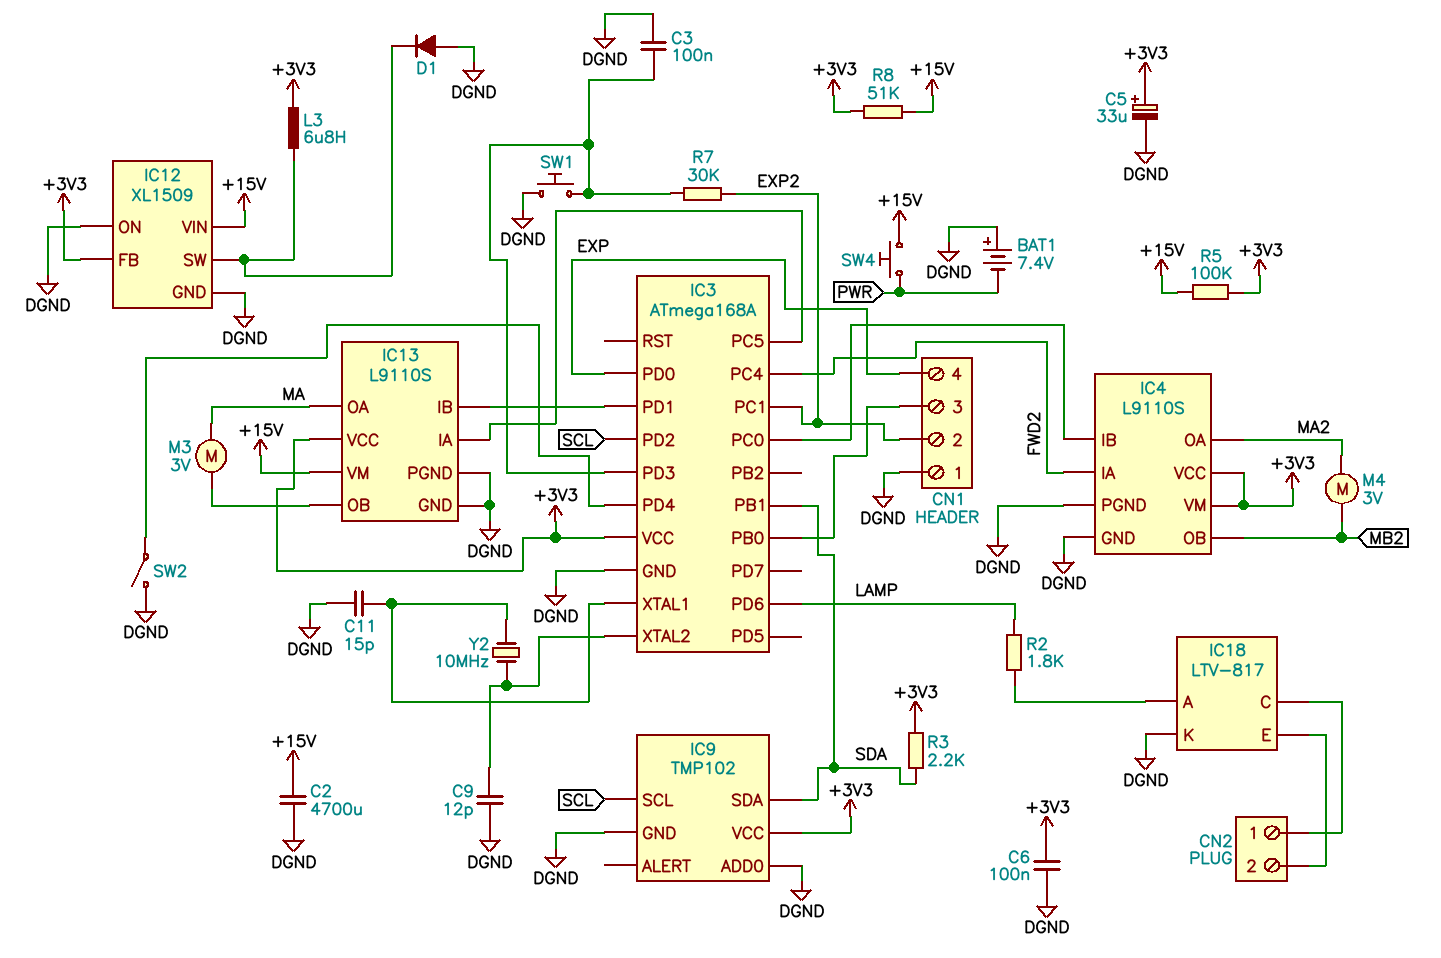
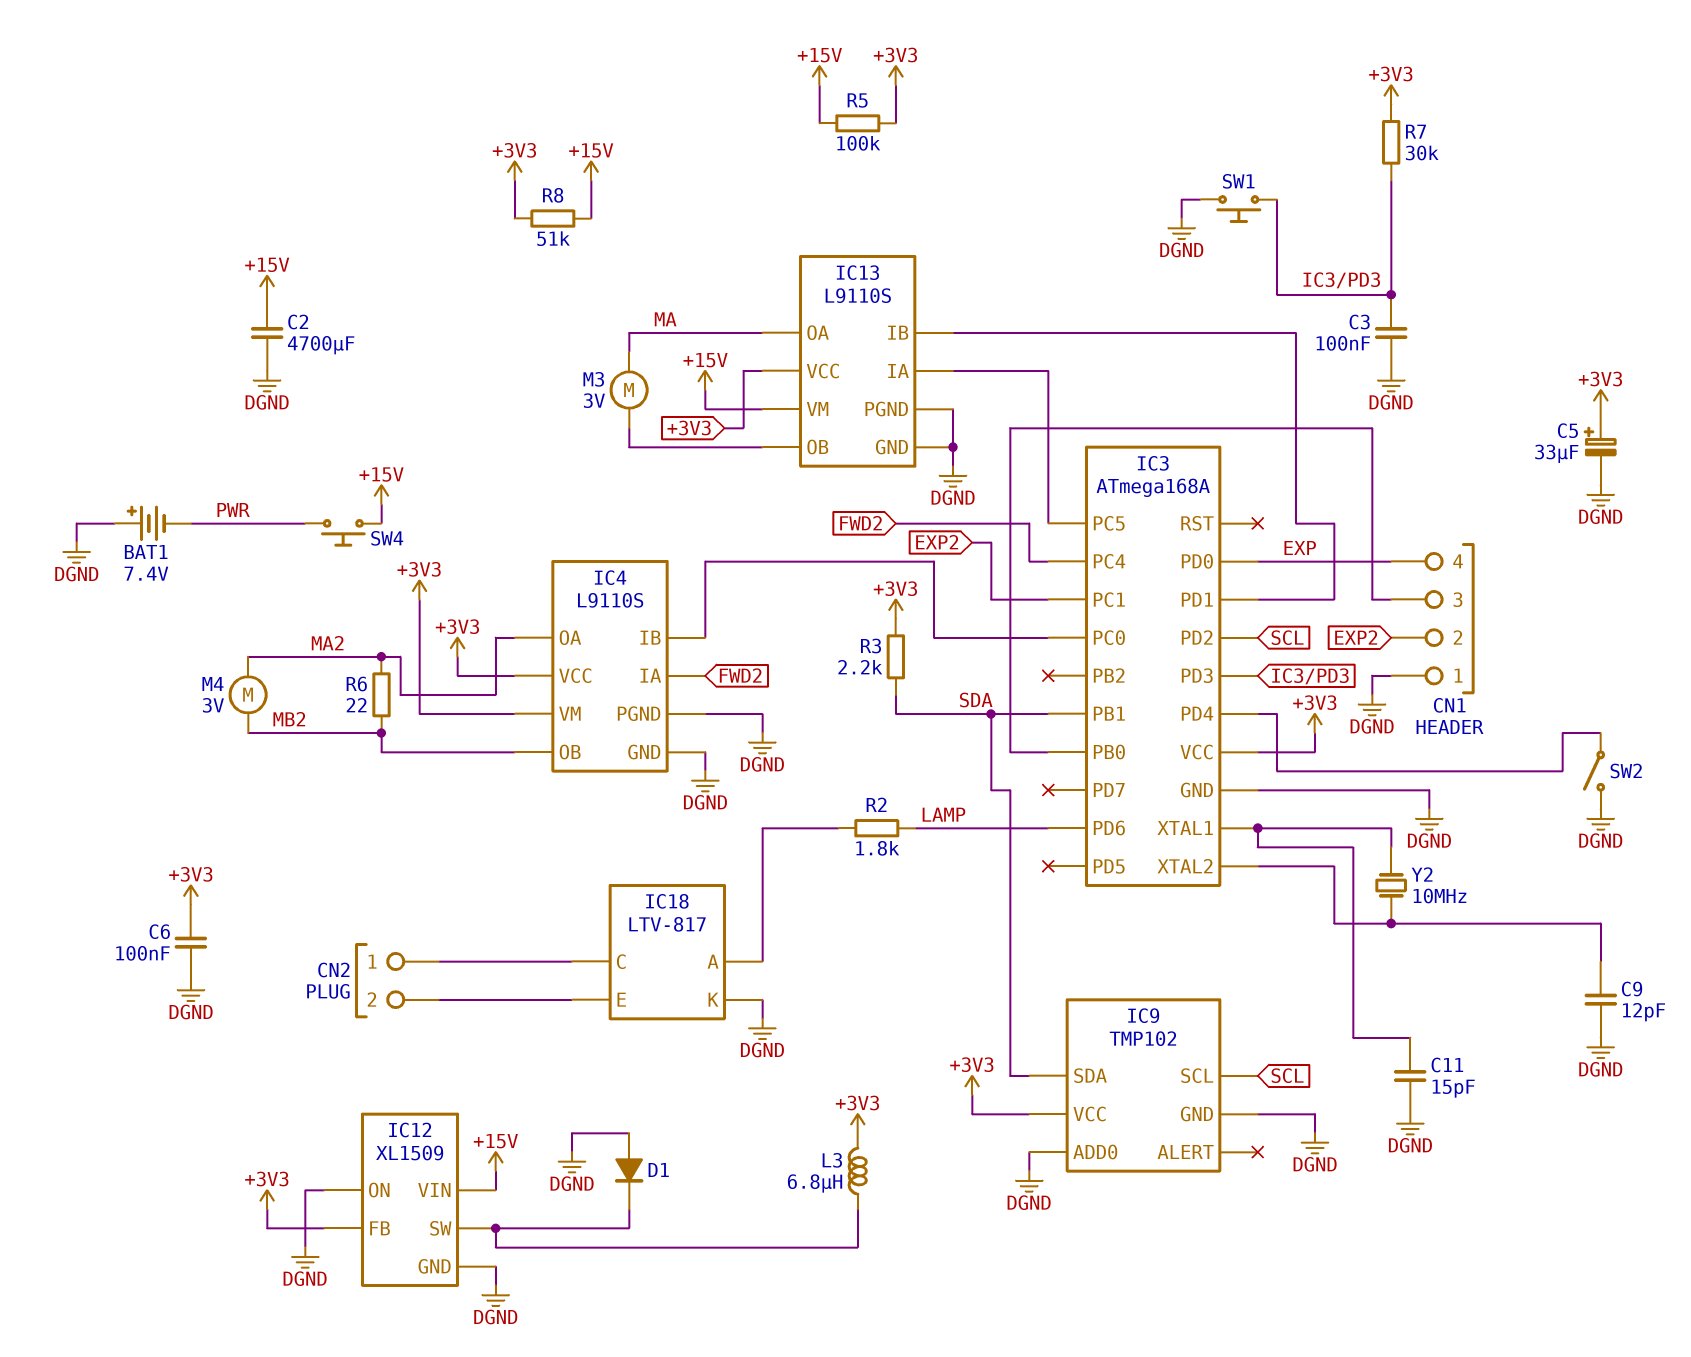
R6: none -> 22 (MA2, MB2)
R7: 30k (EXP2, IC3/PD3) -> 30k (+3V3, IC3/PD3)

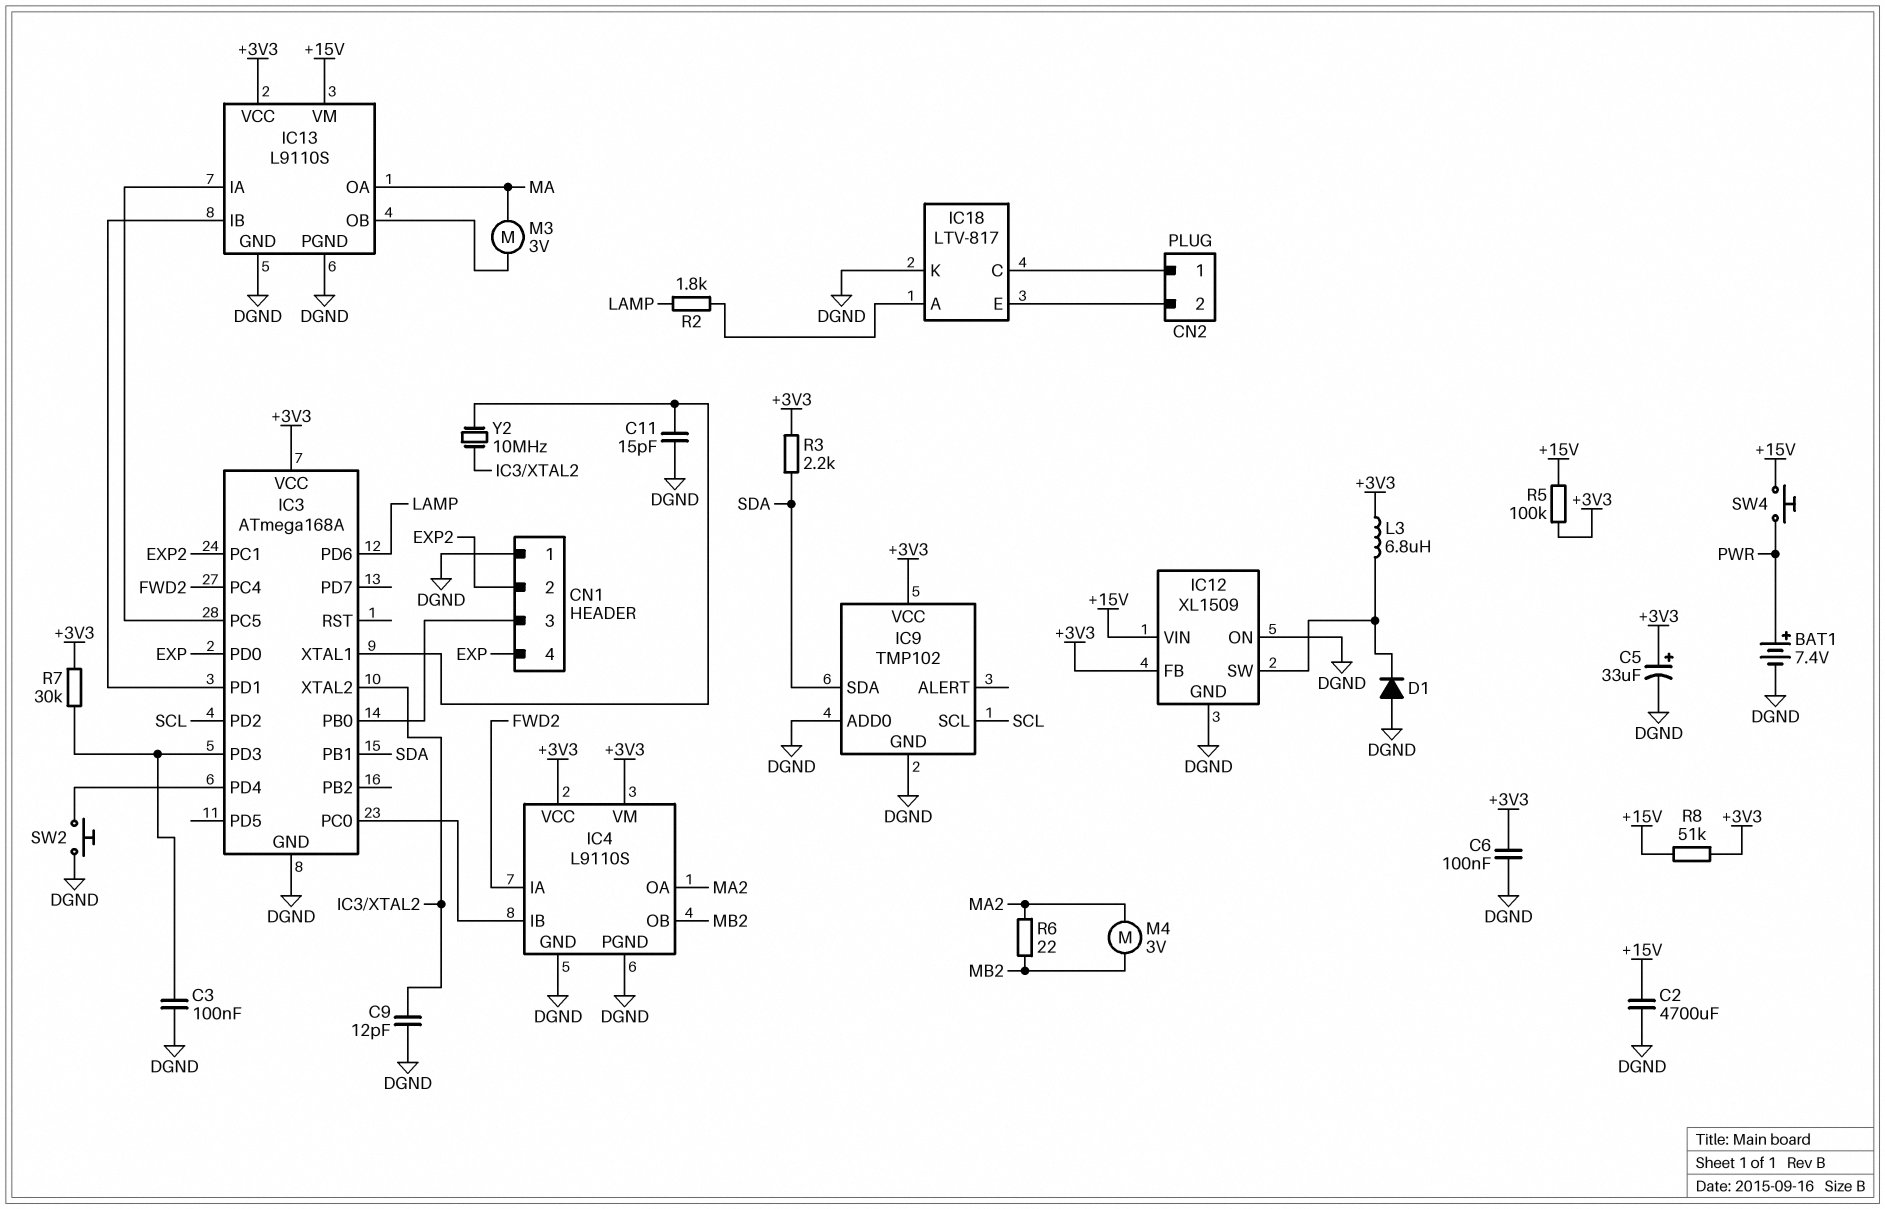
BAT1: 7.4V (plus DGND, minus PWR) -> 7.4V (plus PWR, minus DGND)
SW1: button (DGND, IC3/PD3) -> none
SW2: switch (DGND, IC3/PD4) -> button (DGND, IC3/PD4)

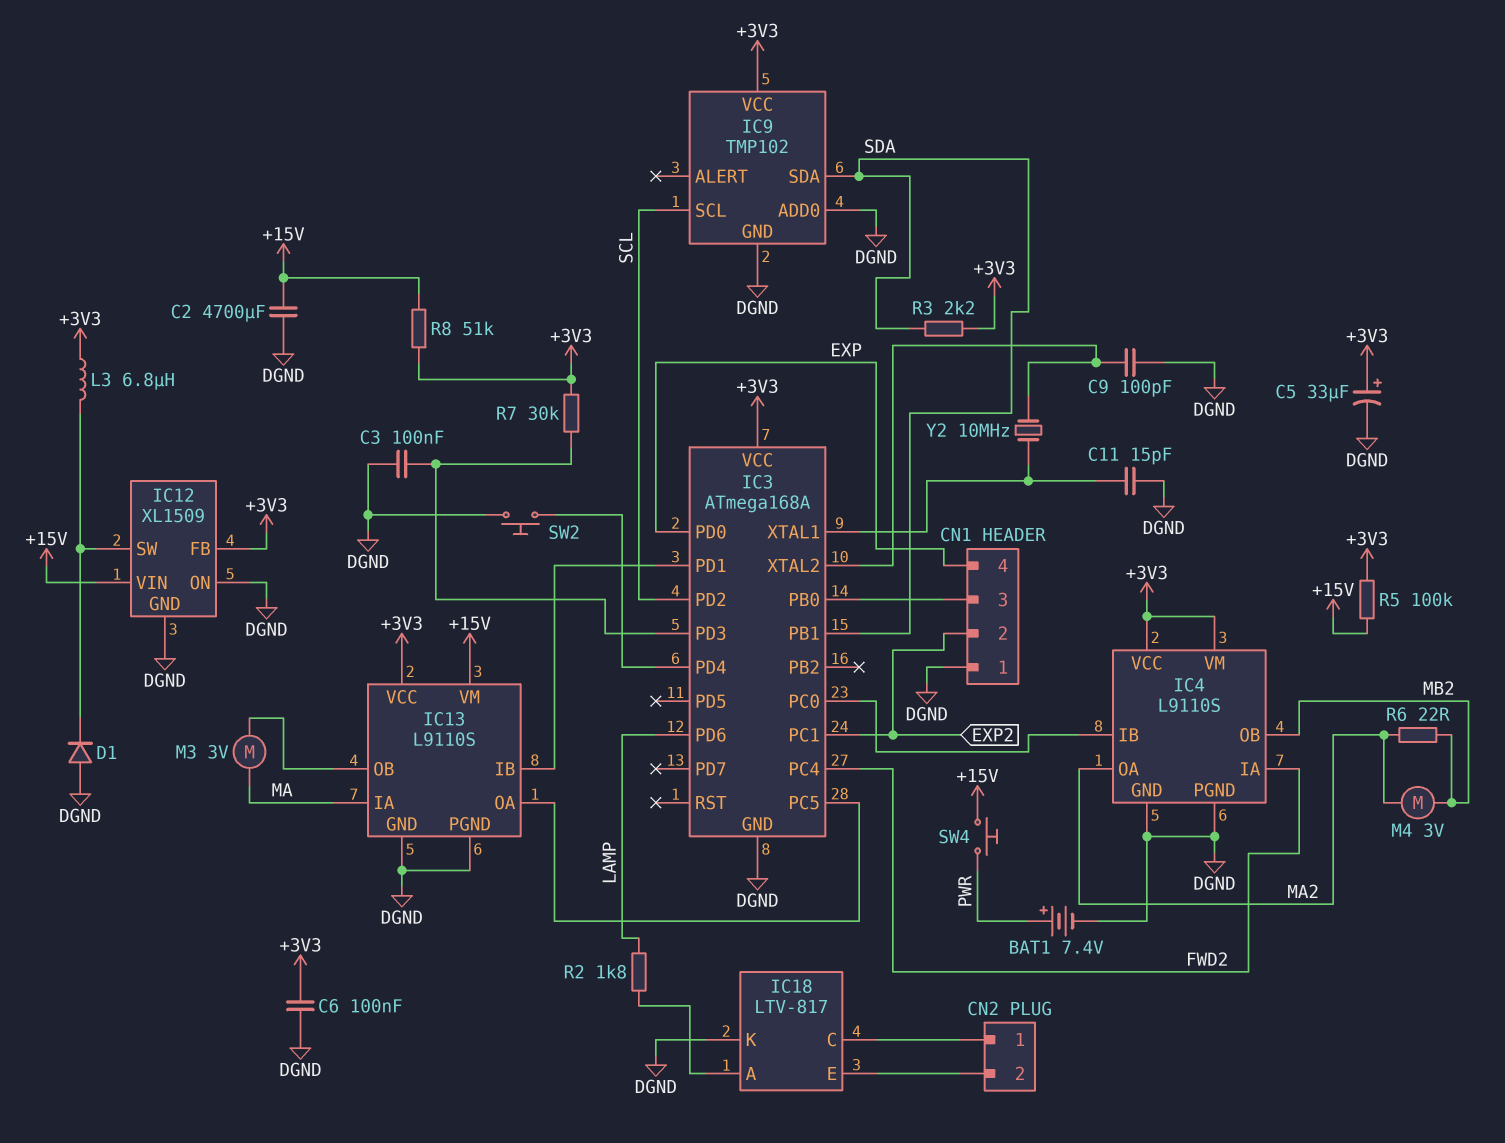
C9: 12pF (DGND, IC3/XTAL2) -> 100pF (DGND, IC3/XTAL2)
IC13 pin IA: IC3/PC5 -> MA
IC13 pin OA: MA -> IC3/PC5

